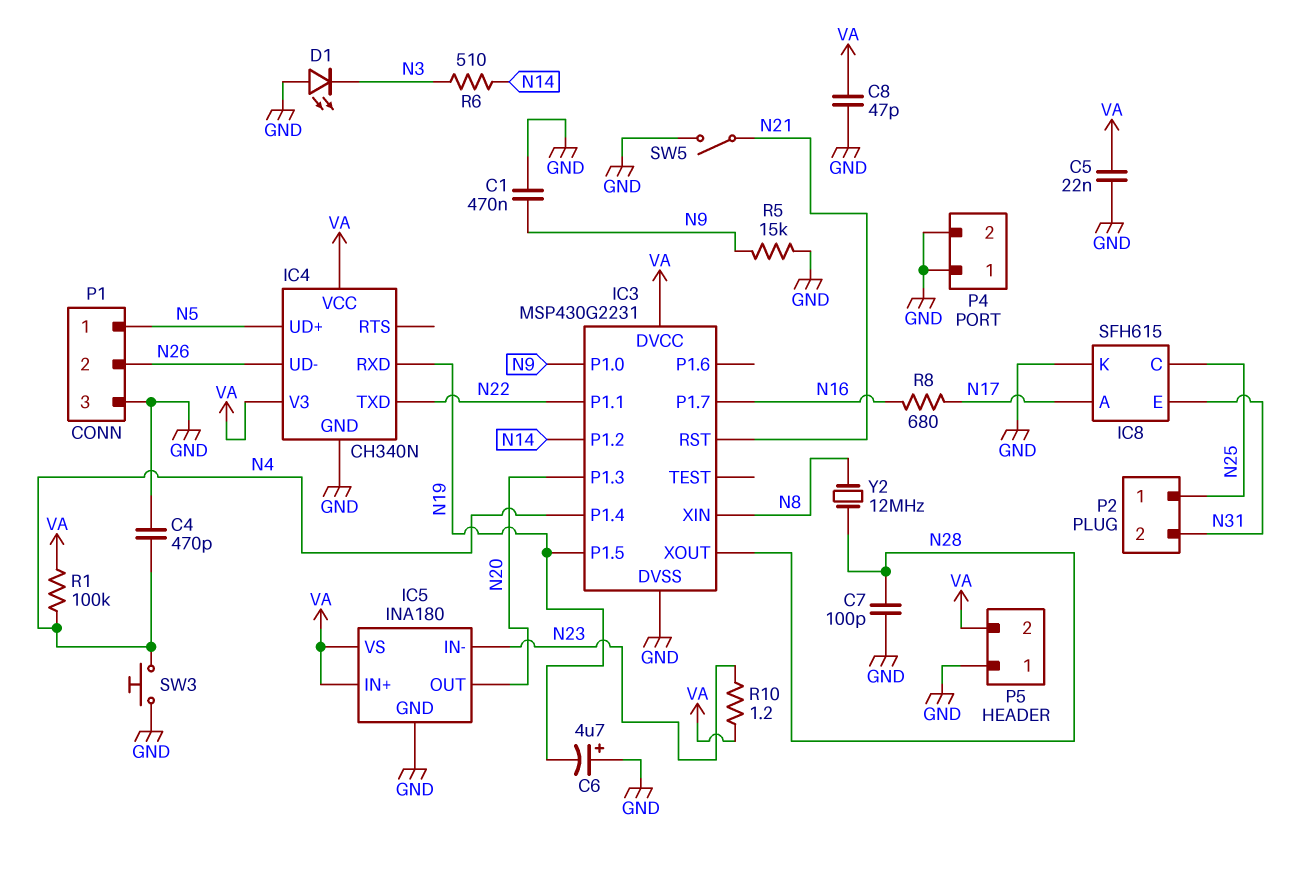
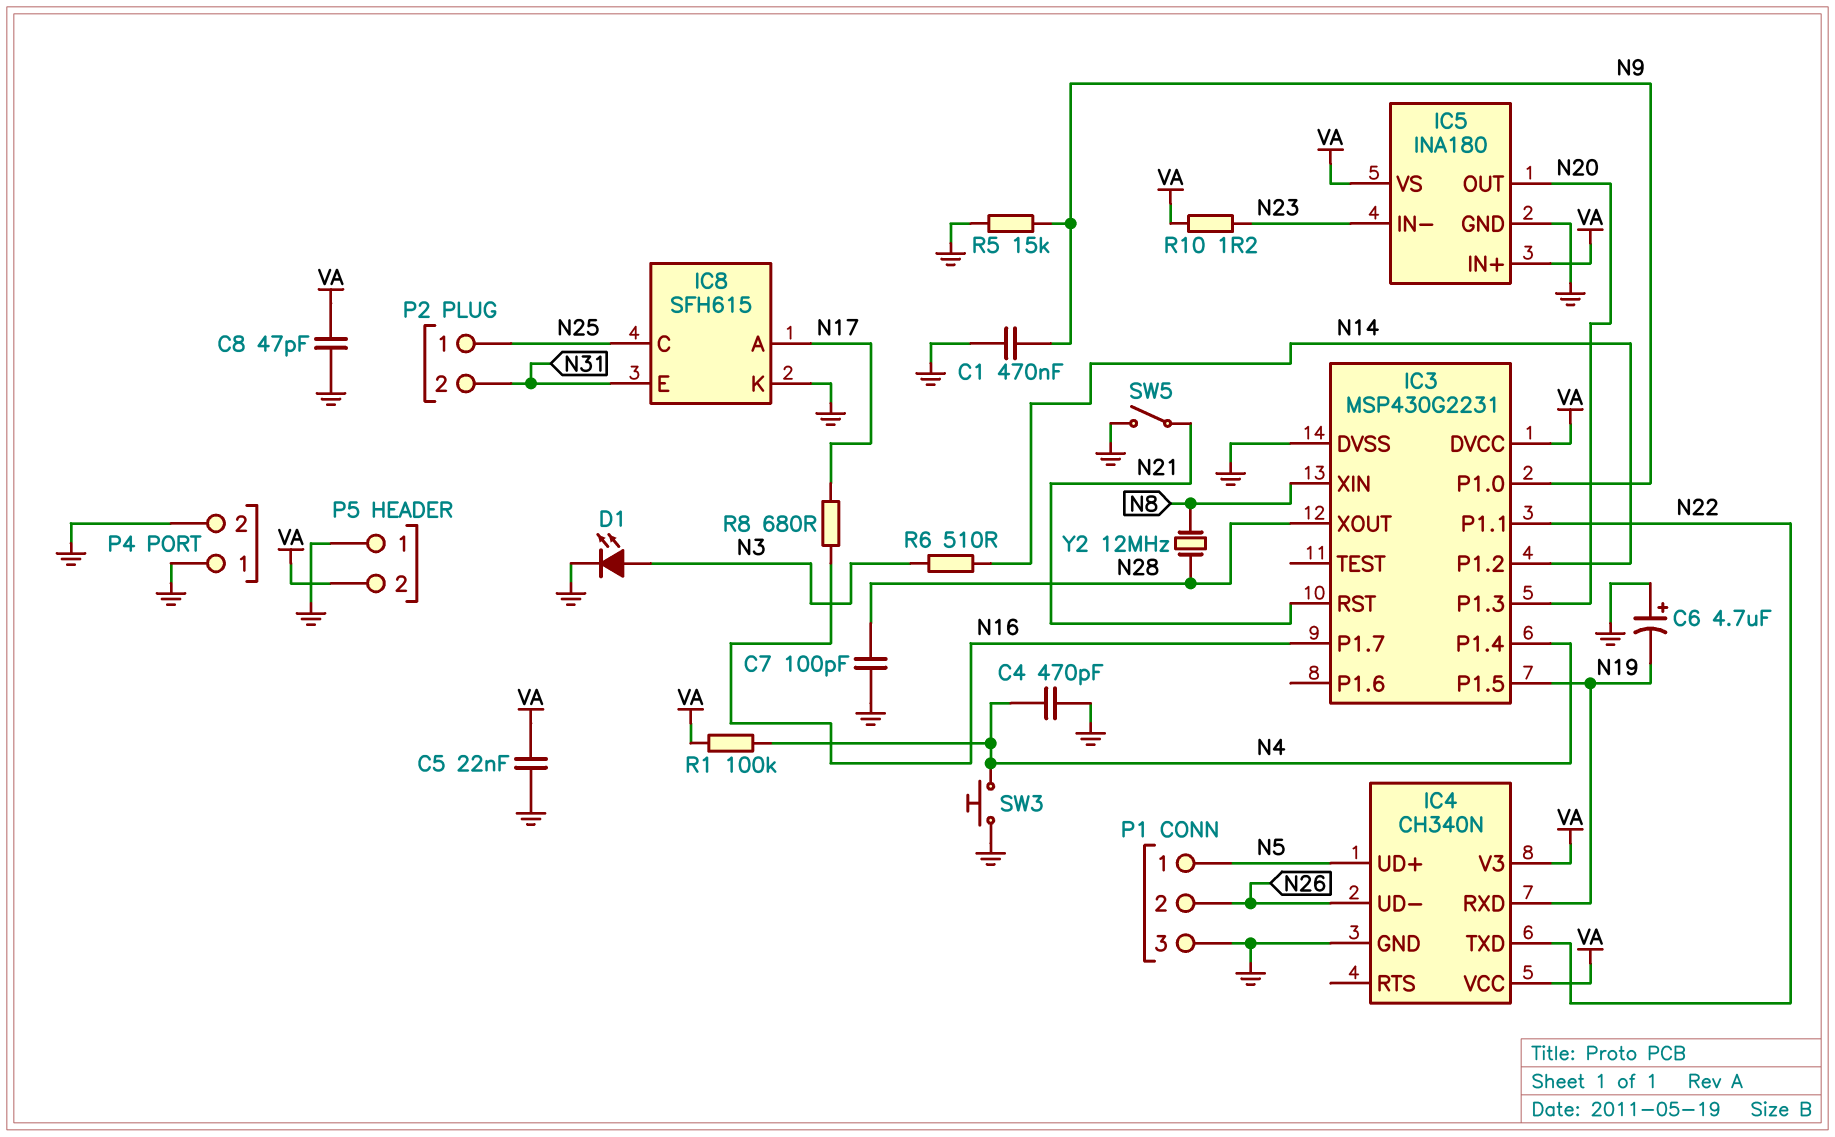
D1: LED (A GND, K N3) -> LED (A N3, K GND)

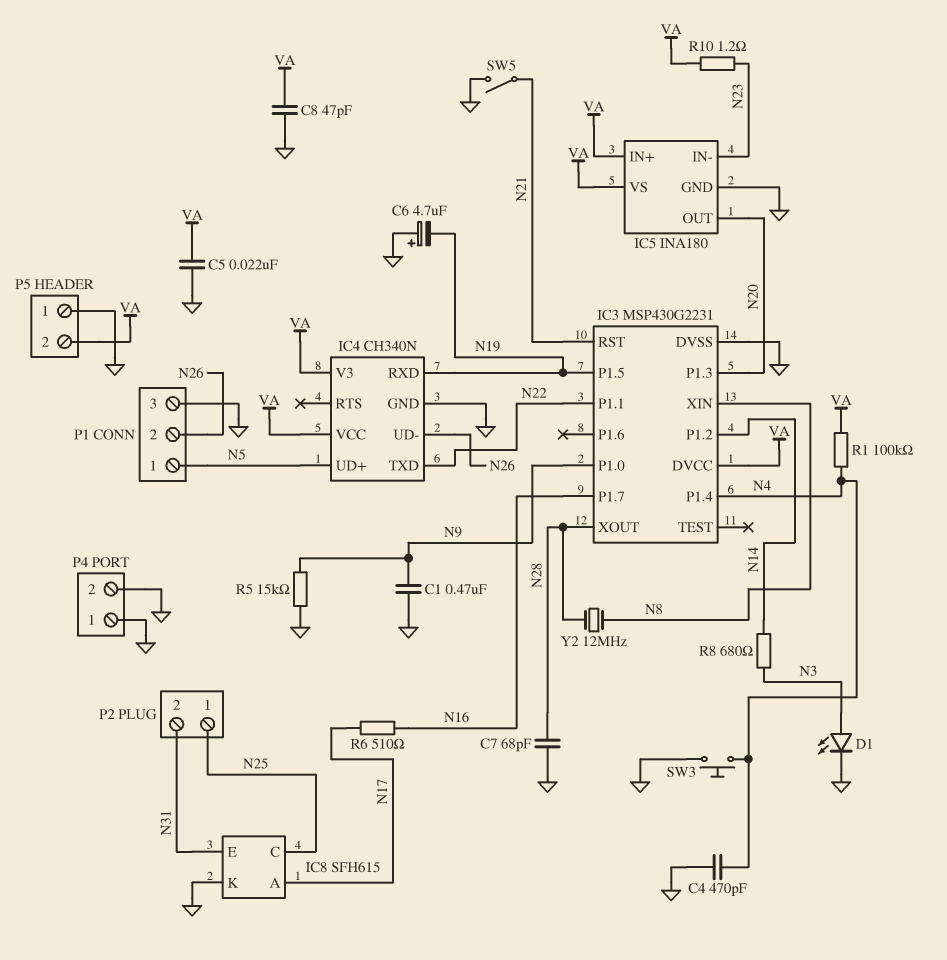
C7: 100pF (GND, N28) -> 68pF (GND, N28)
R6: 510 (N3, N14) -> 510 (N16, N17)
R8: 680 (N16, N17) -> 680 (N3, N14)

